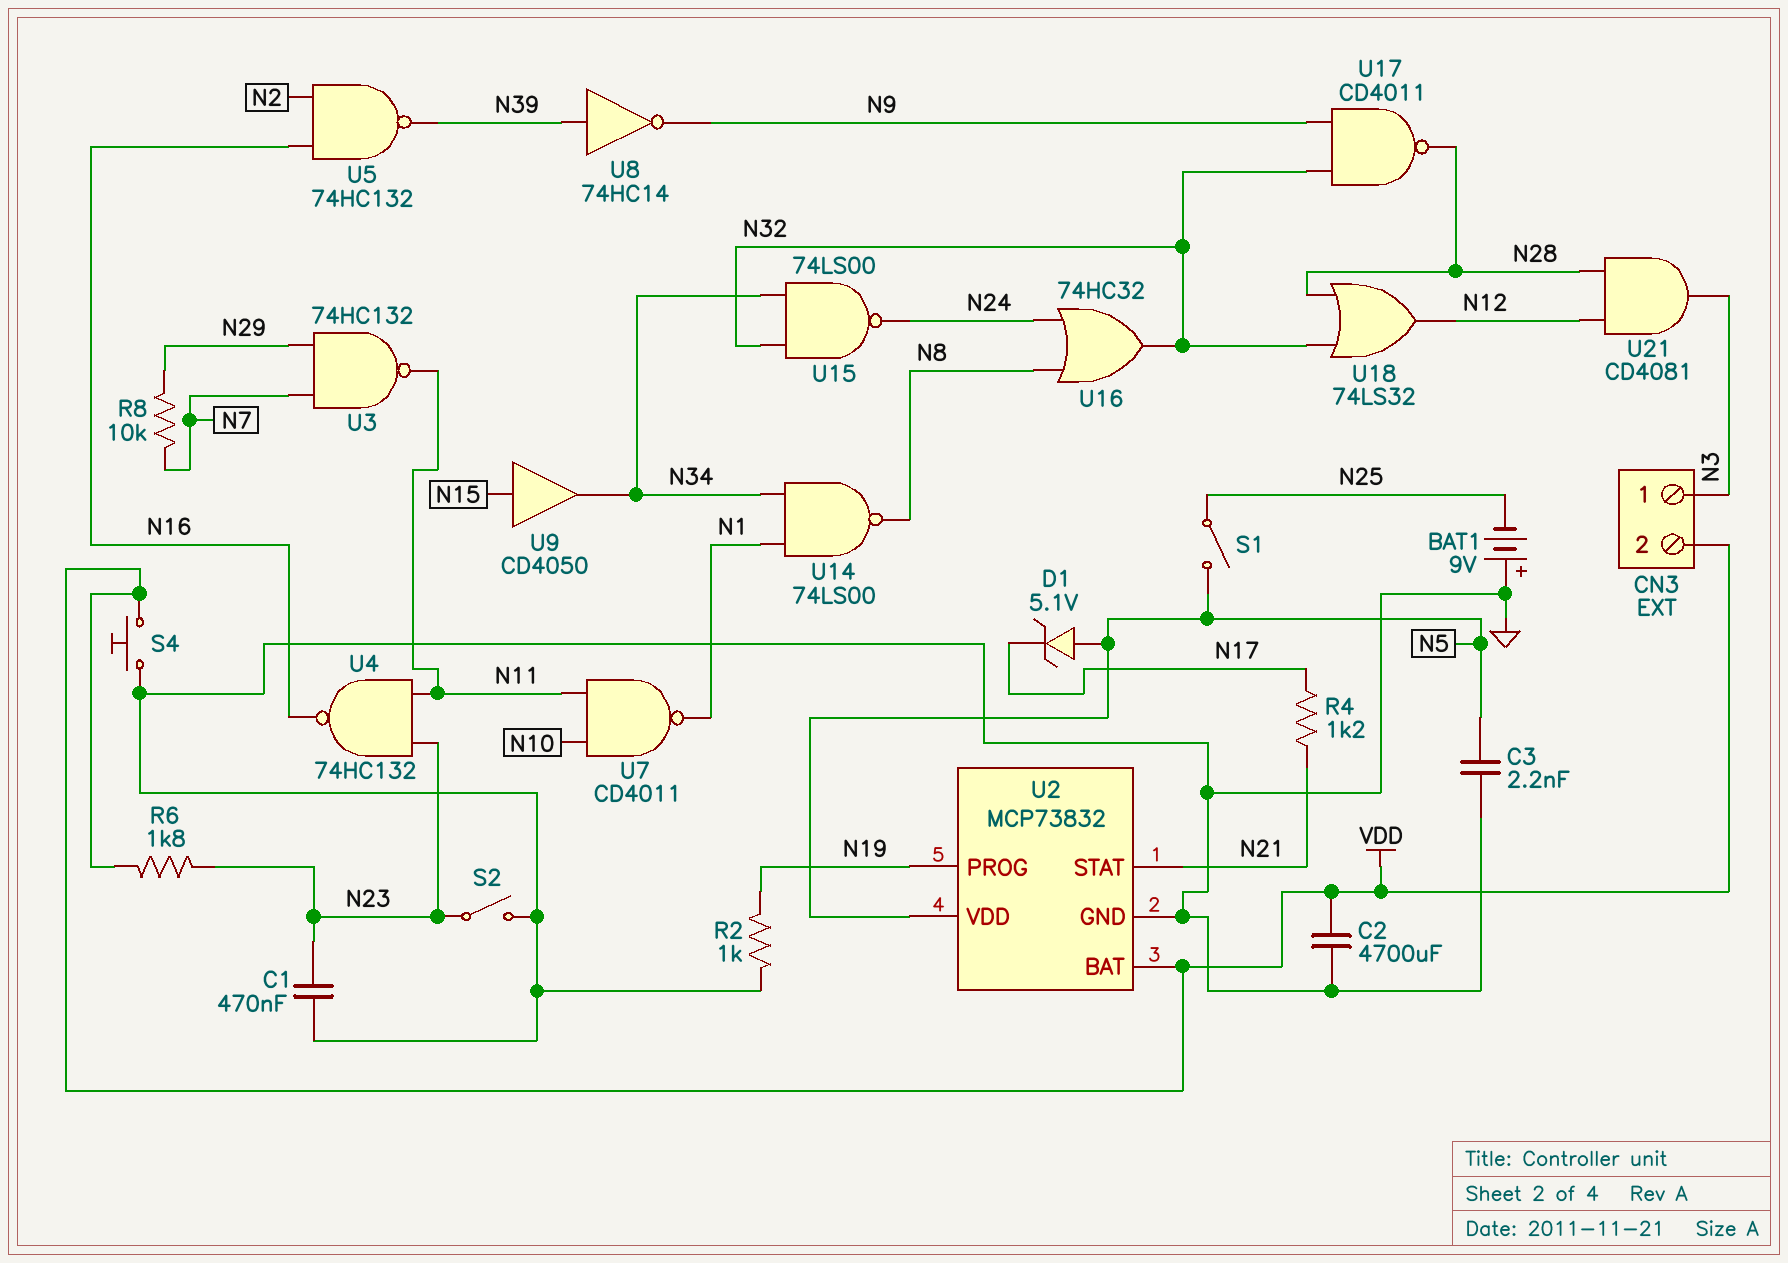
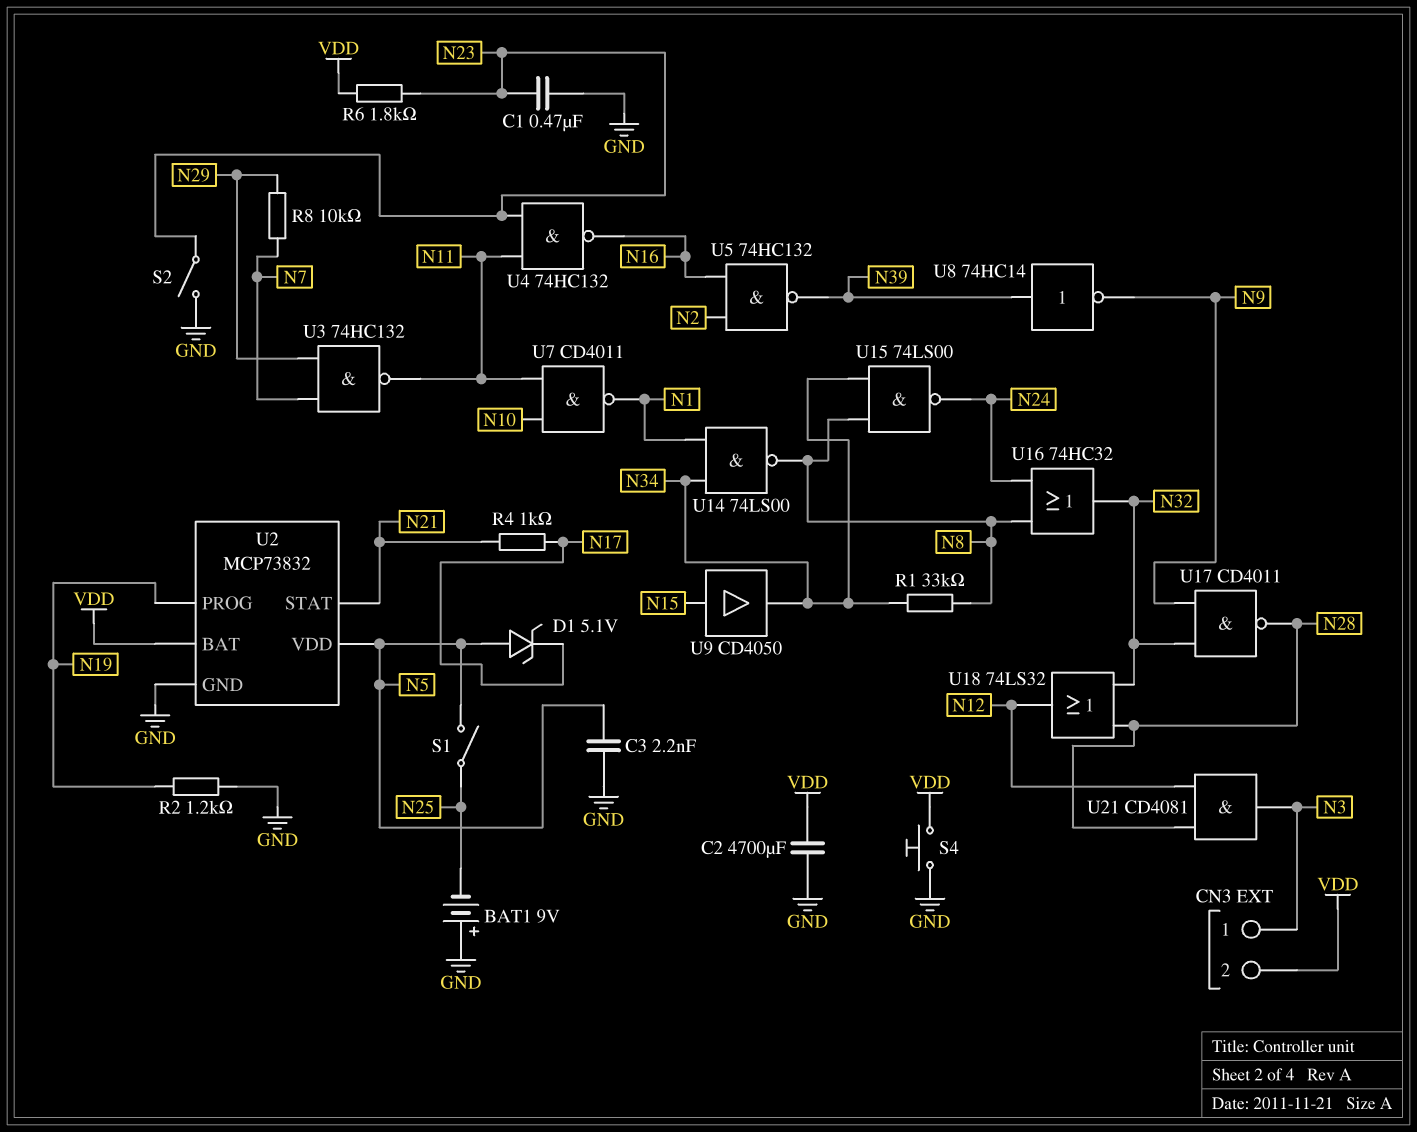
R1: none -> 33k (N8, N34)
R2: 1k (GND, N19) -> 1.2k (GND, N19)
R4: 1.2k (N17, N21) -> 1k (N17, N21)
U15: NAND 74LS00 (in N32, in N34, out N24) -> NAND 74LS00 (in N8, in N34, out N24)

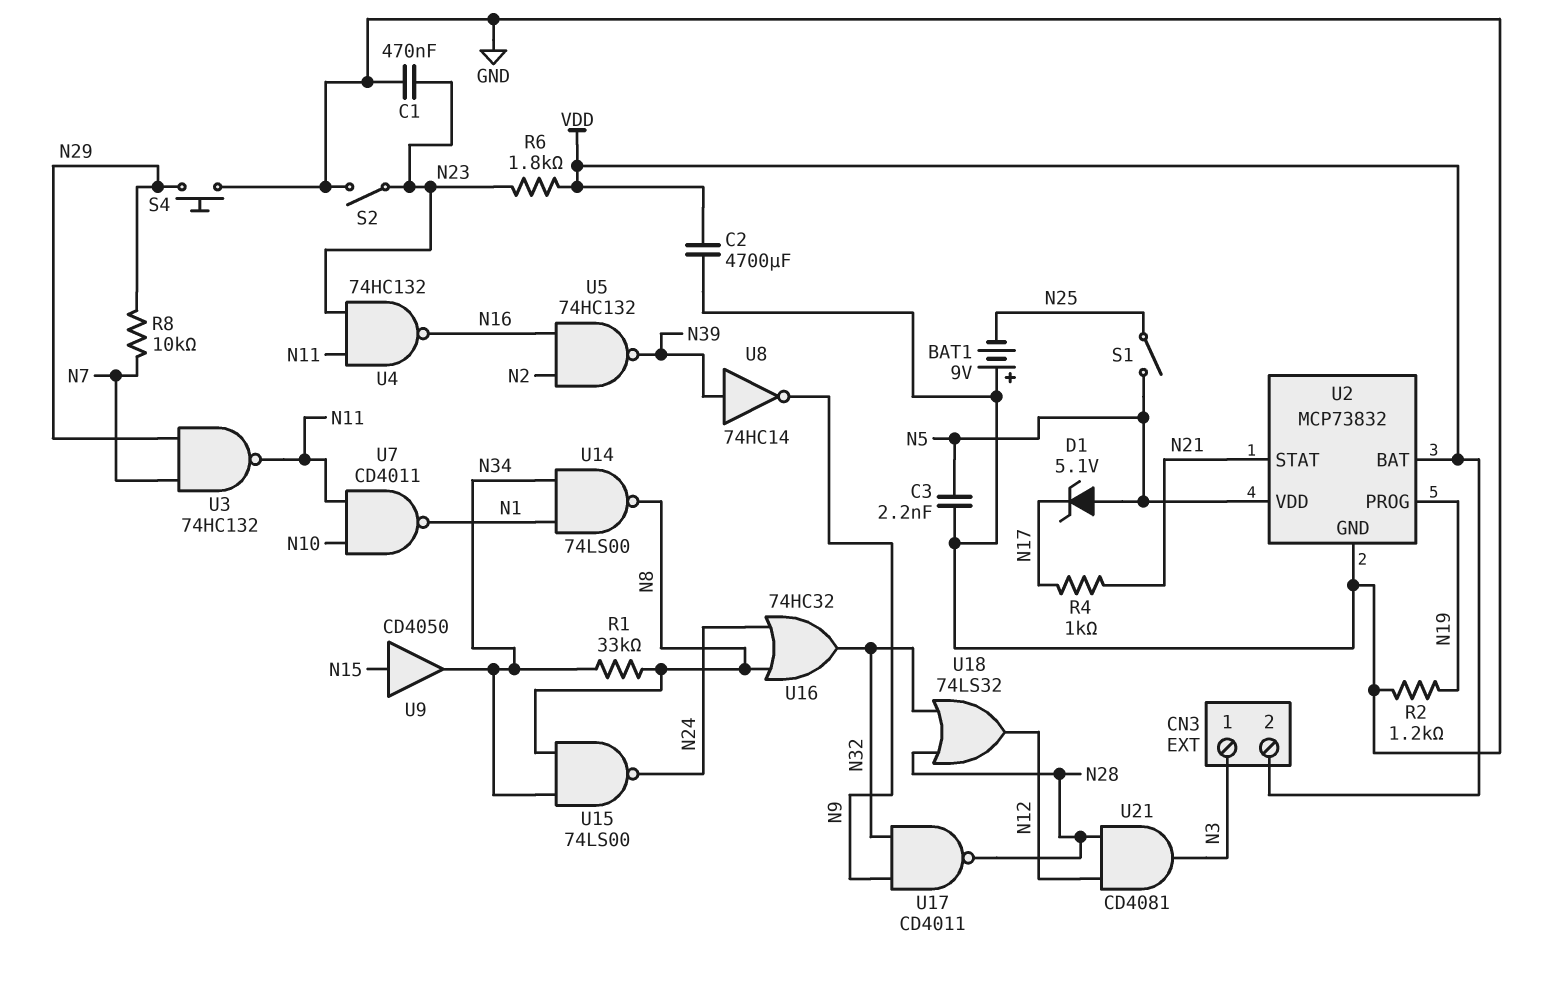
S4: button (GND, VDD) -> button (GND, N29)

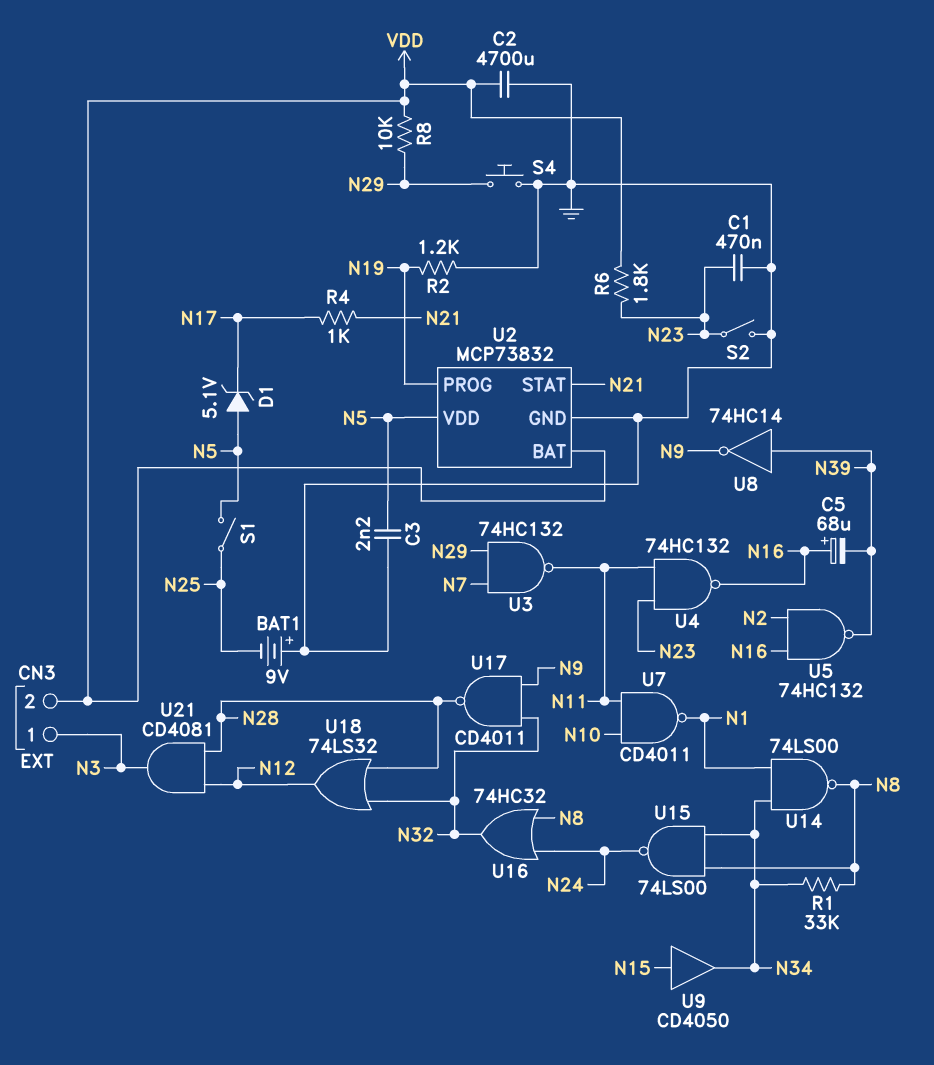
C5: none -> 68uF (plus N16, minus N39)
R8: 10k (N7, N29) -> 10k (N29, VDD)

